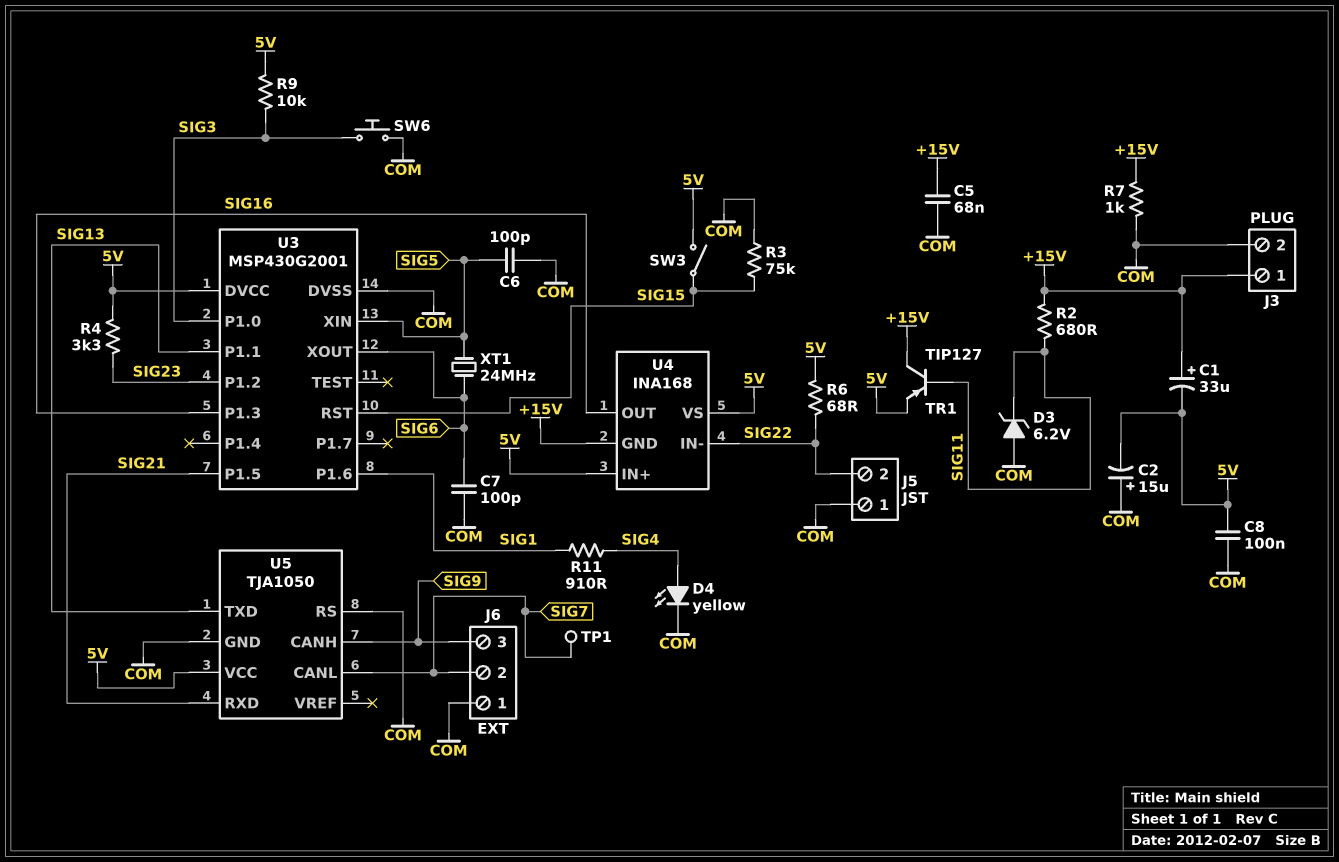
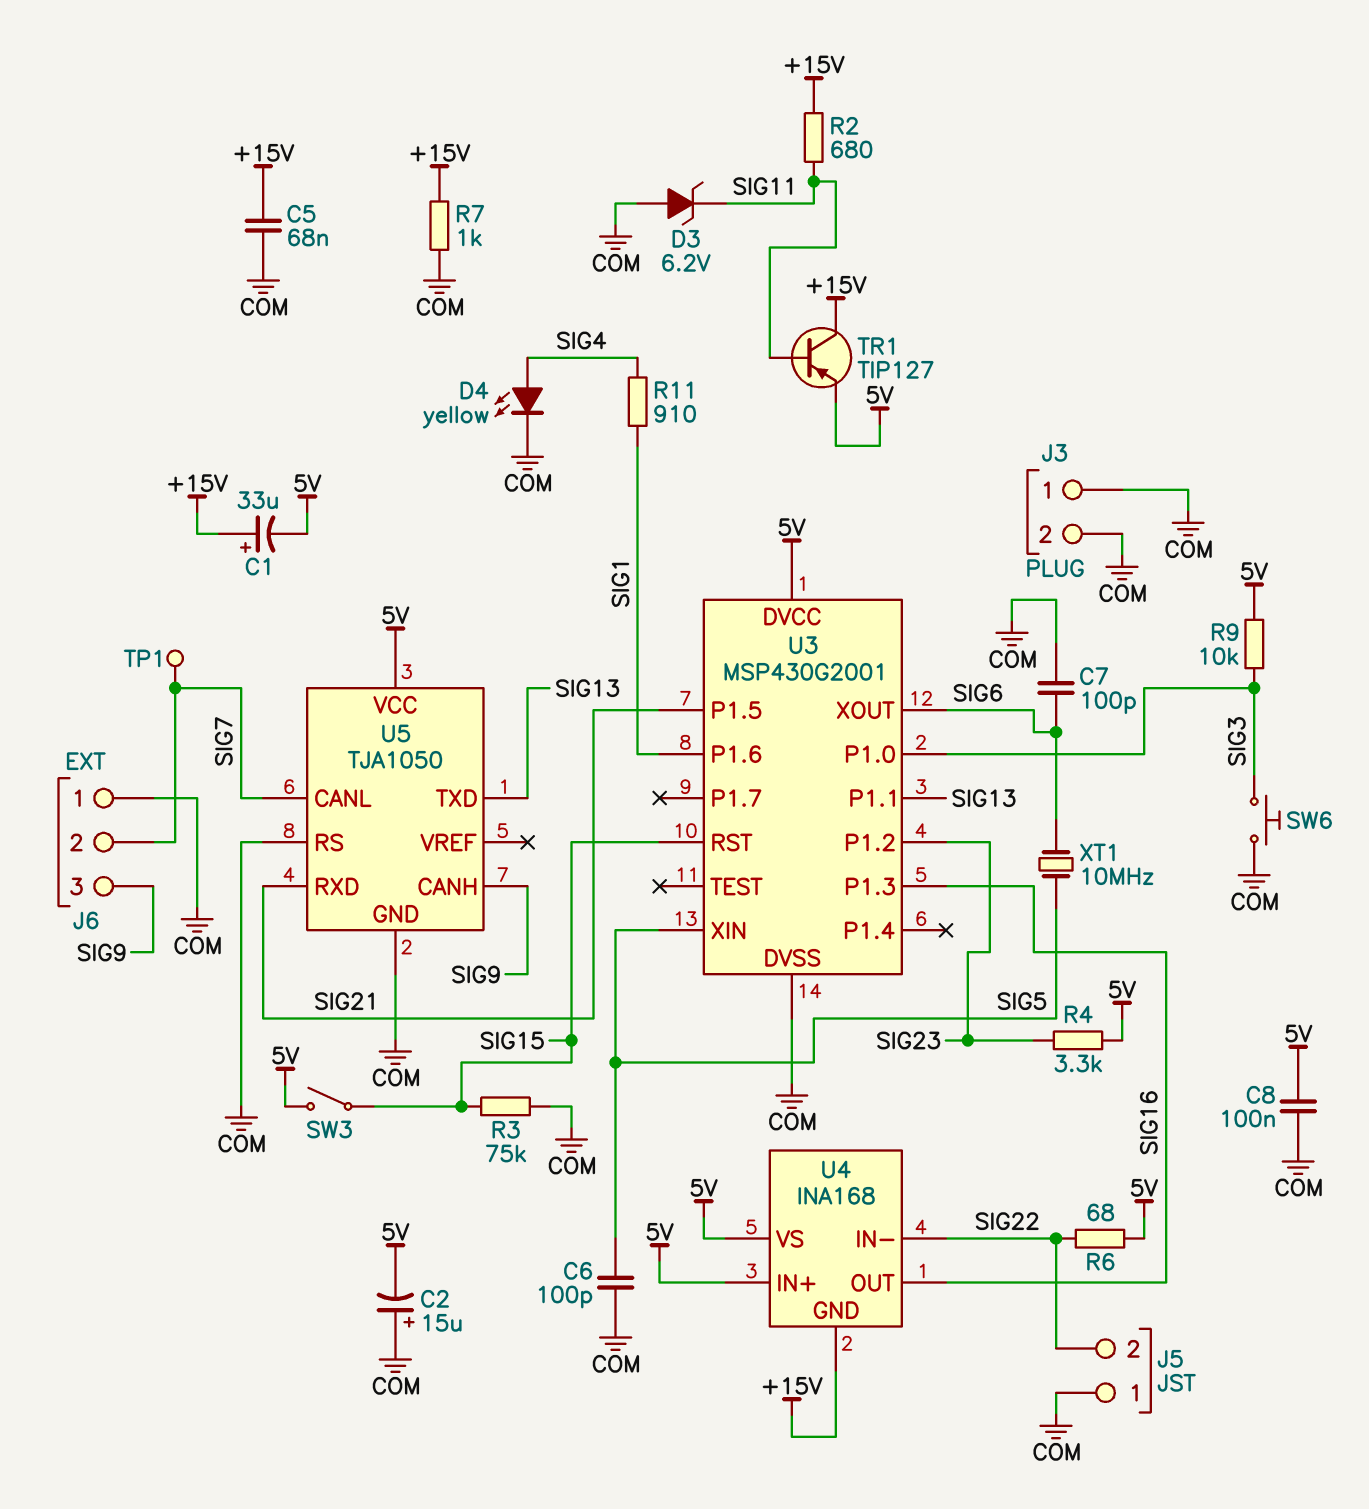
J3 pin 1: +15V -> COM
XT1: 24MHz (SIG5, SIG6) -> 10MHz (SIG5, SIG6)

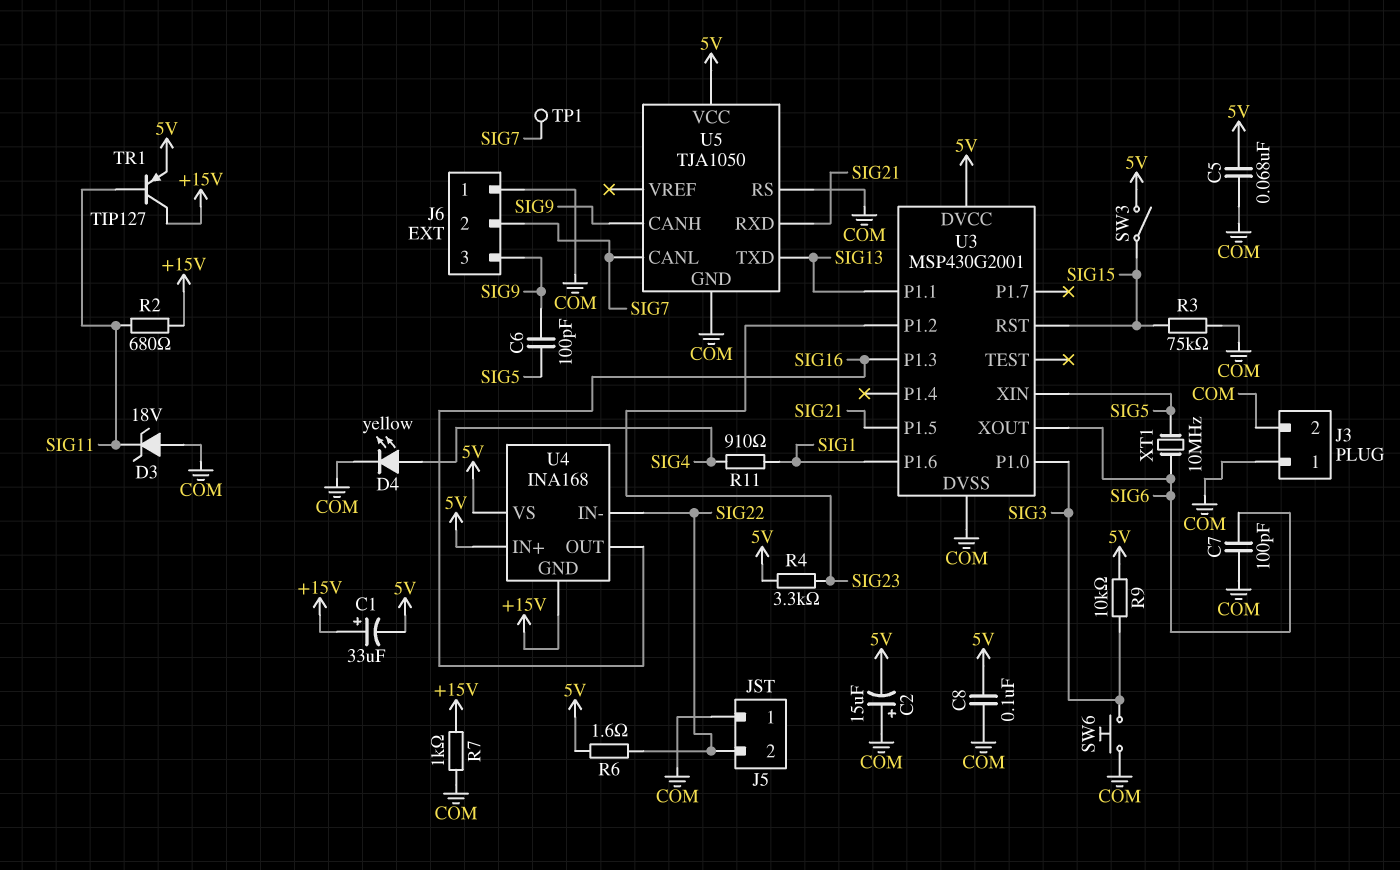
C5: 68nF (+15V, COM) -> 68nF (5V, COM)
C6: 100pF (COM, SIG5) -> 100pF (SIG5, SIG9)
D3: zener 6.2V (A COM, K SIG11) -> zener 18V (A COM, K SIG11)
R6: 68 (5V, SIG22) -> 1.6 (5V, SIG22)

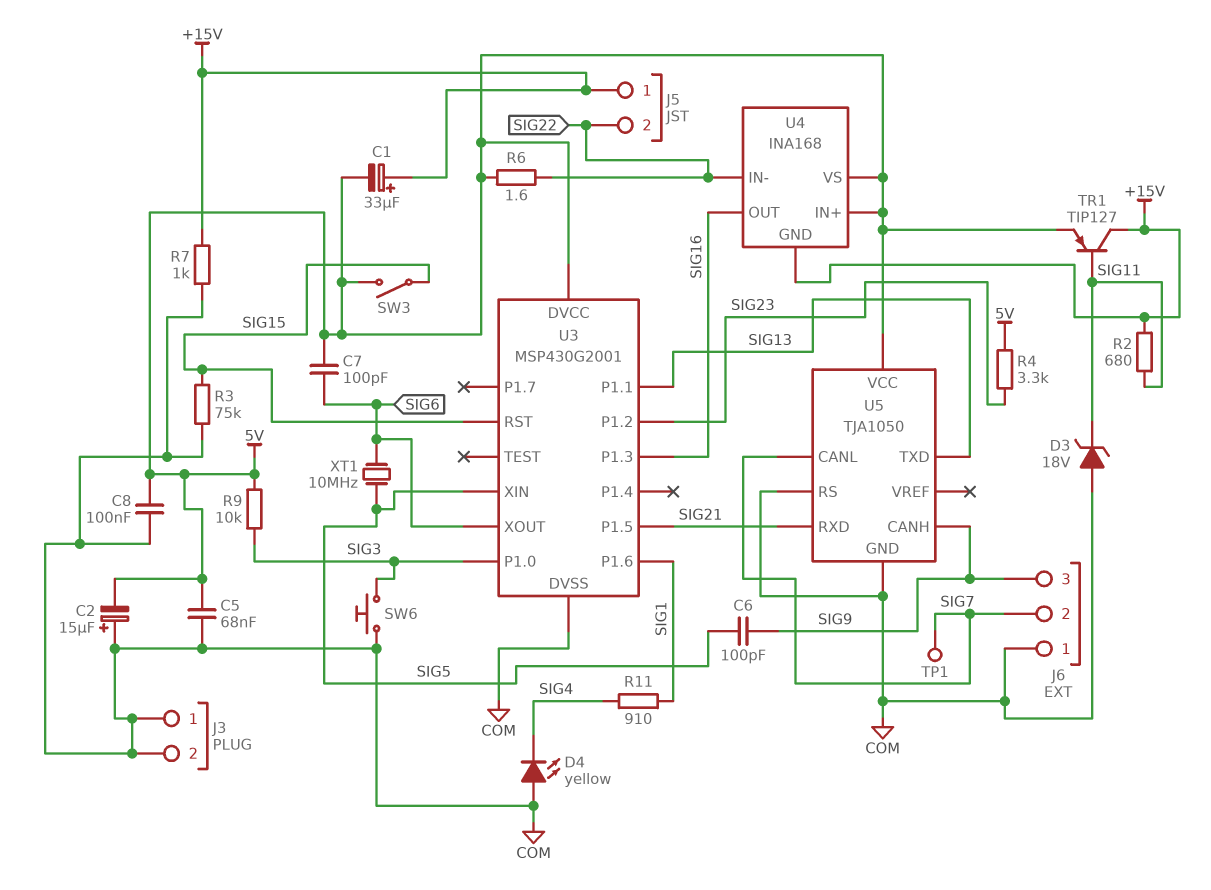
C7: 100pF (COM, SIG6) -> 100pF (5V, SIG6)
D4: LED yellow (A SIG4, K COM) -> LED yellow (A COM, K SIG4)
J5 pin 1: COM -> +15V

